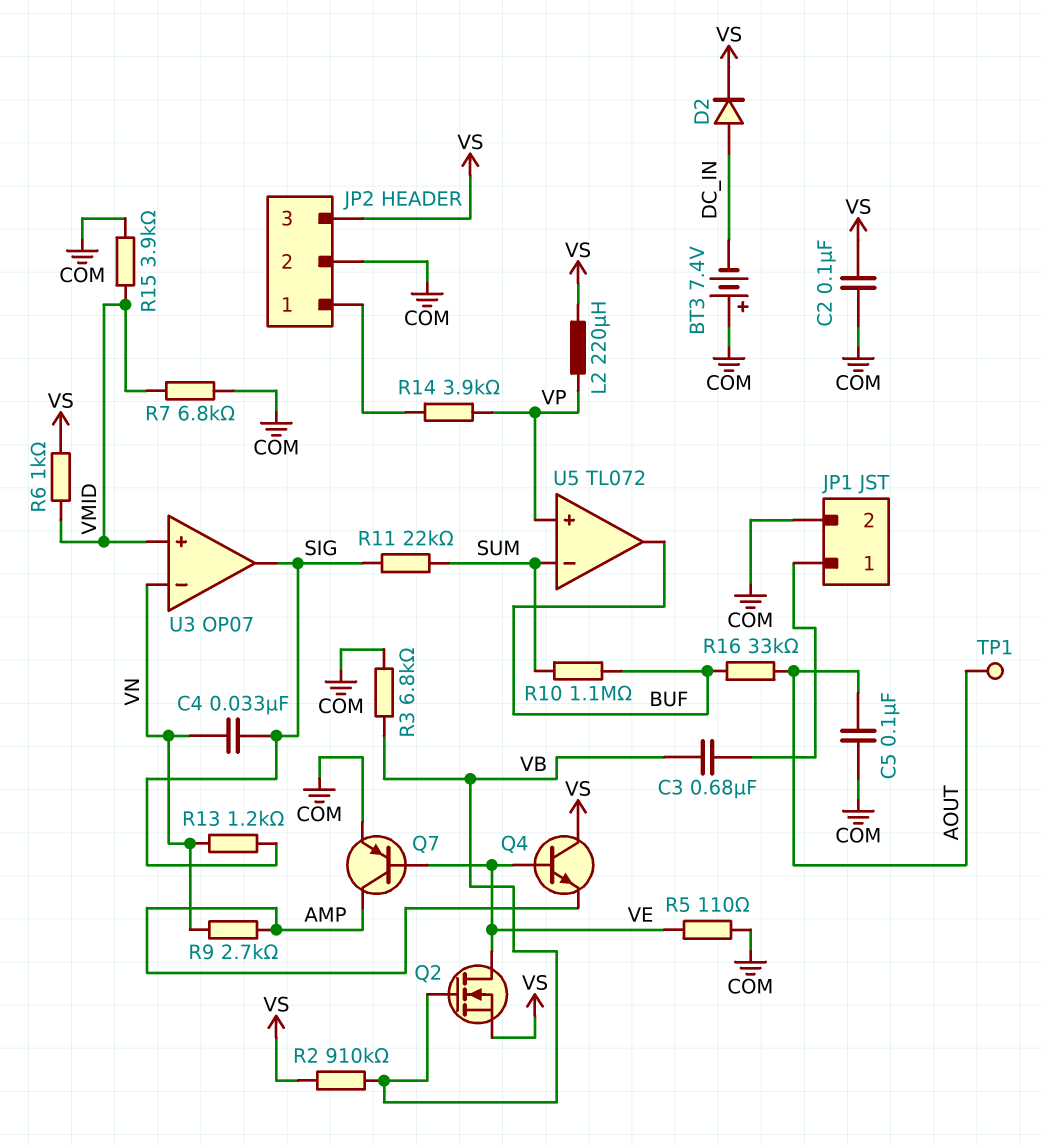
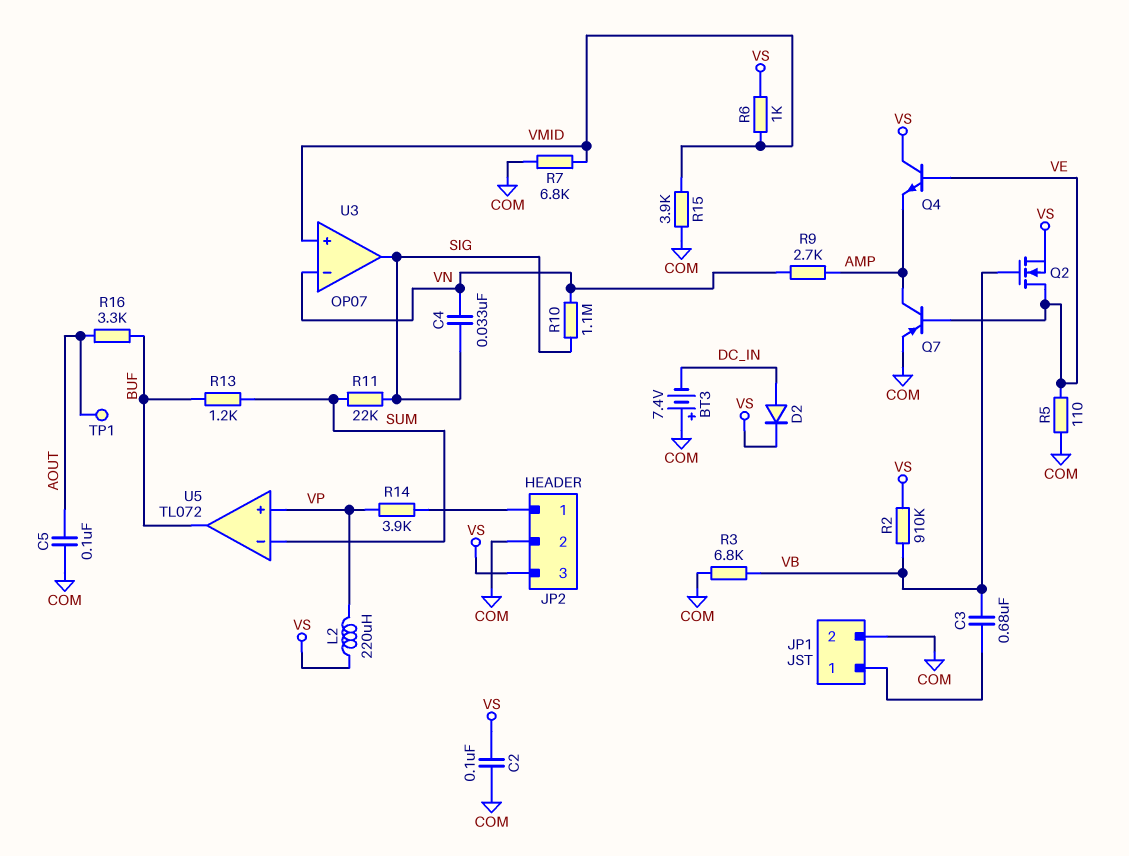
R10: 1.1M (BUF, SUM) -> 1.1M (SIG, VN)
R13: 1.2k (SIG, VN) -> 1.2k (BUF, SUM)
R16: 33k (AOUT, BUF) -> 3.3k (AOUT, BUF)

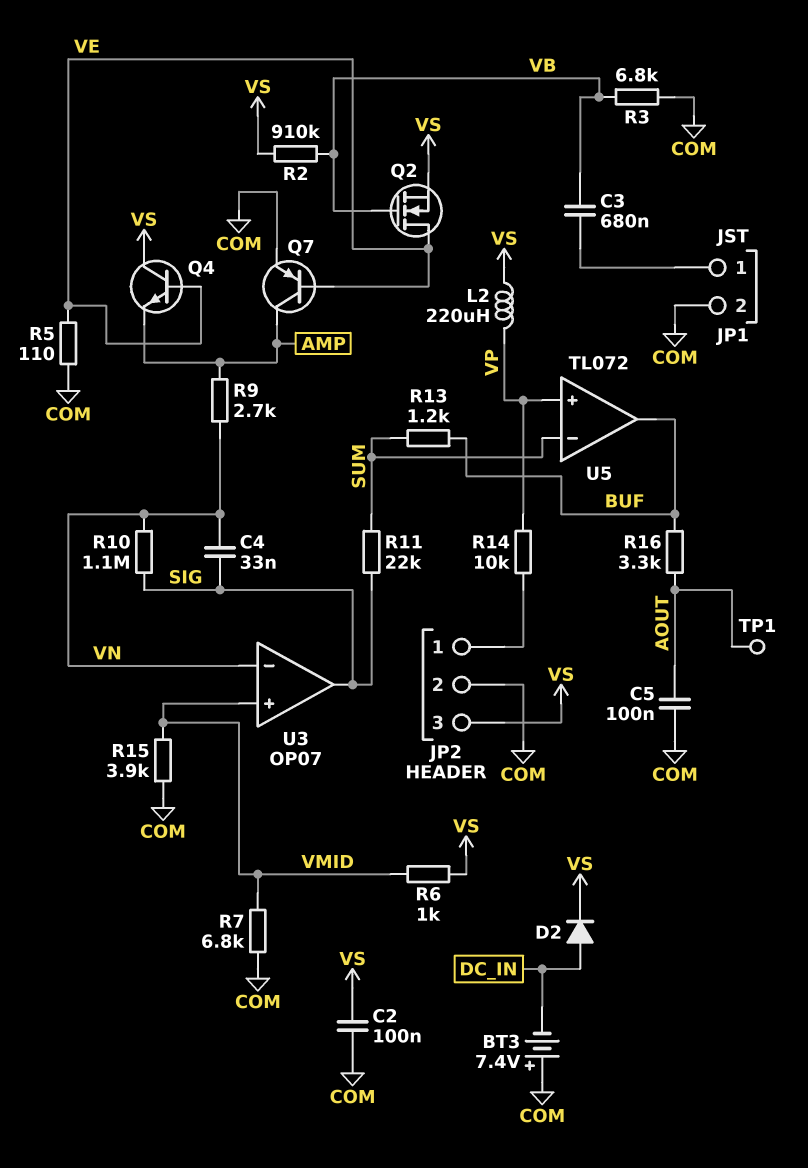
R14: 3.9k (JP2/1, VP) -> 10k (JP2/1, VP)

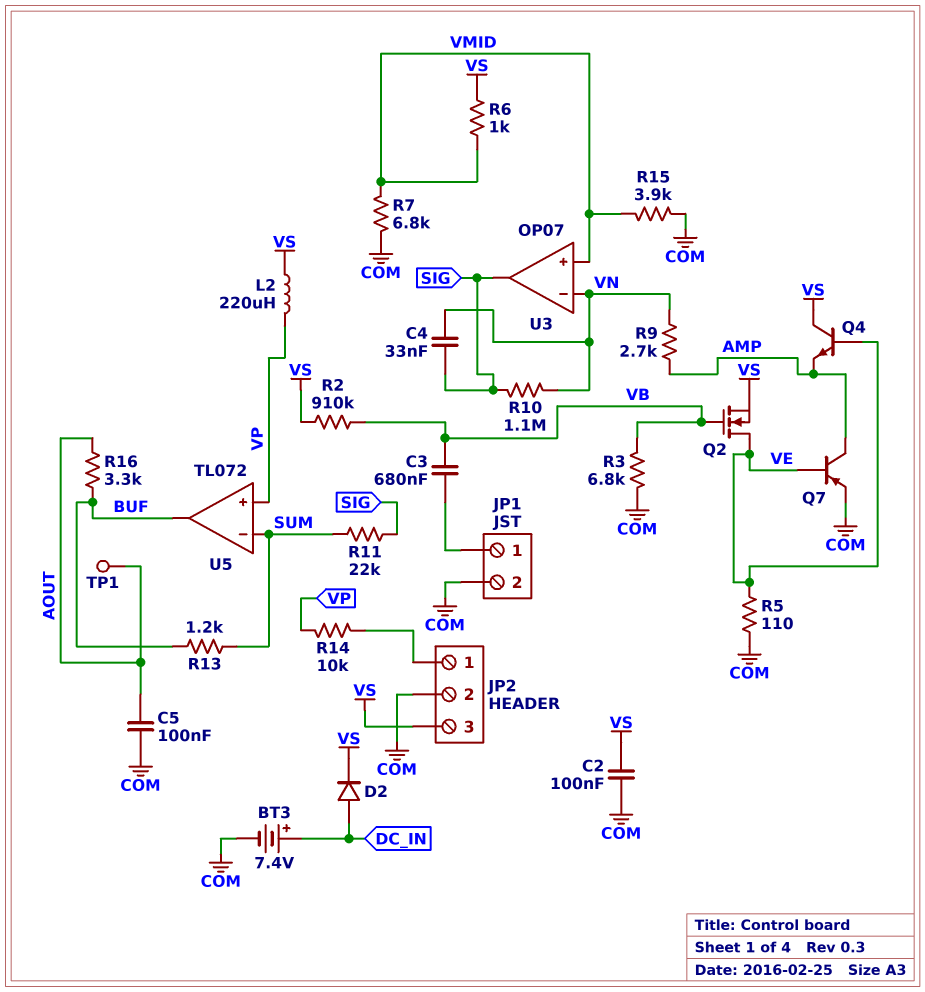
BT3: 7.4V (plus COM, minus DC_IN) -> 7.4V (plus DC_IN, minus COM)

